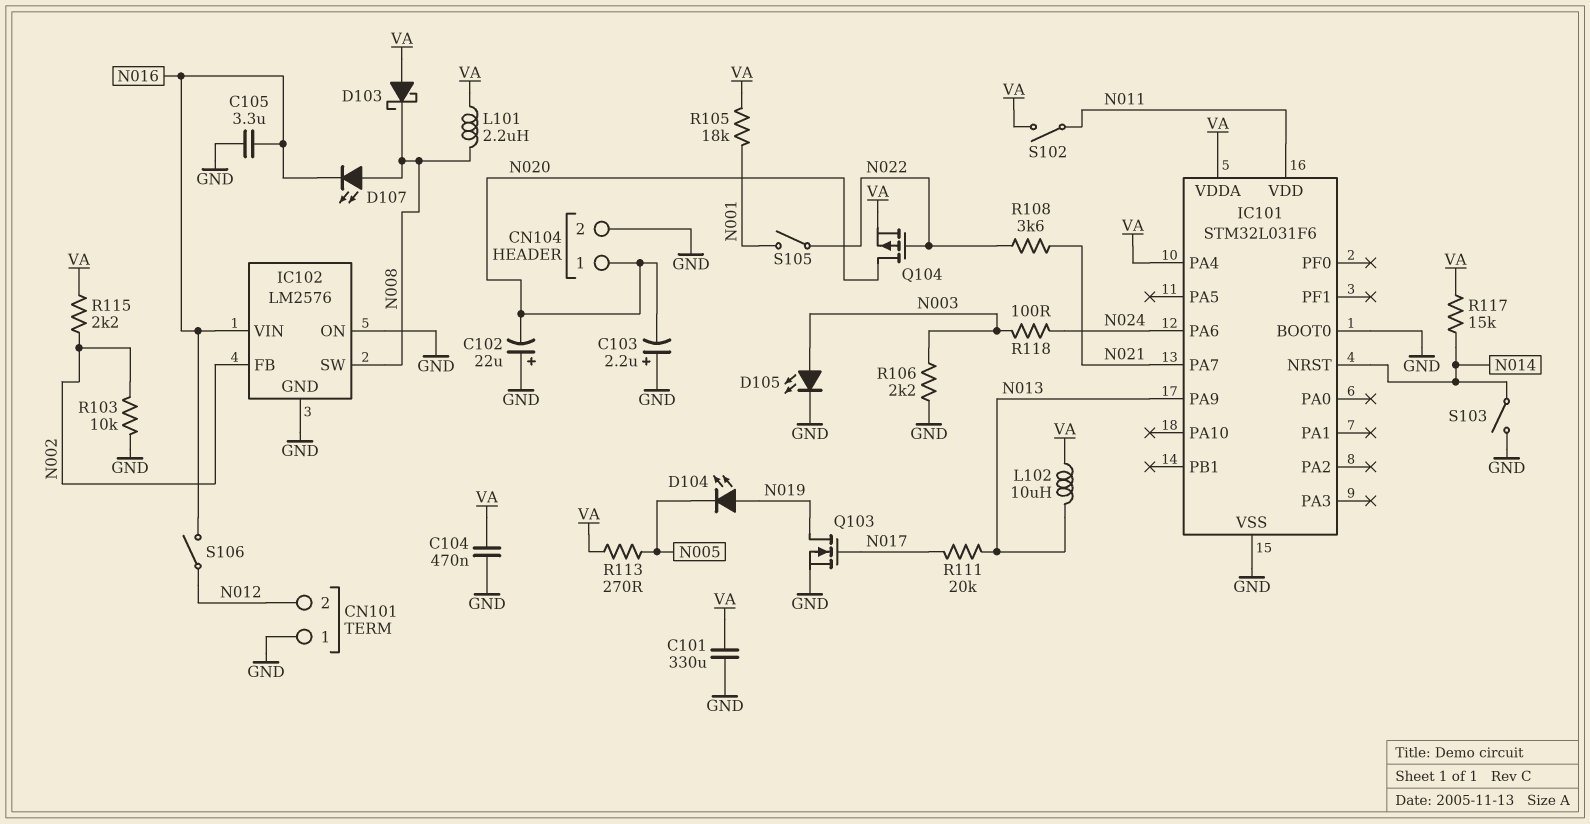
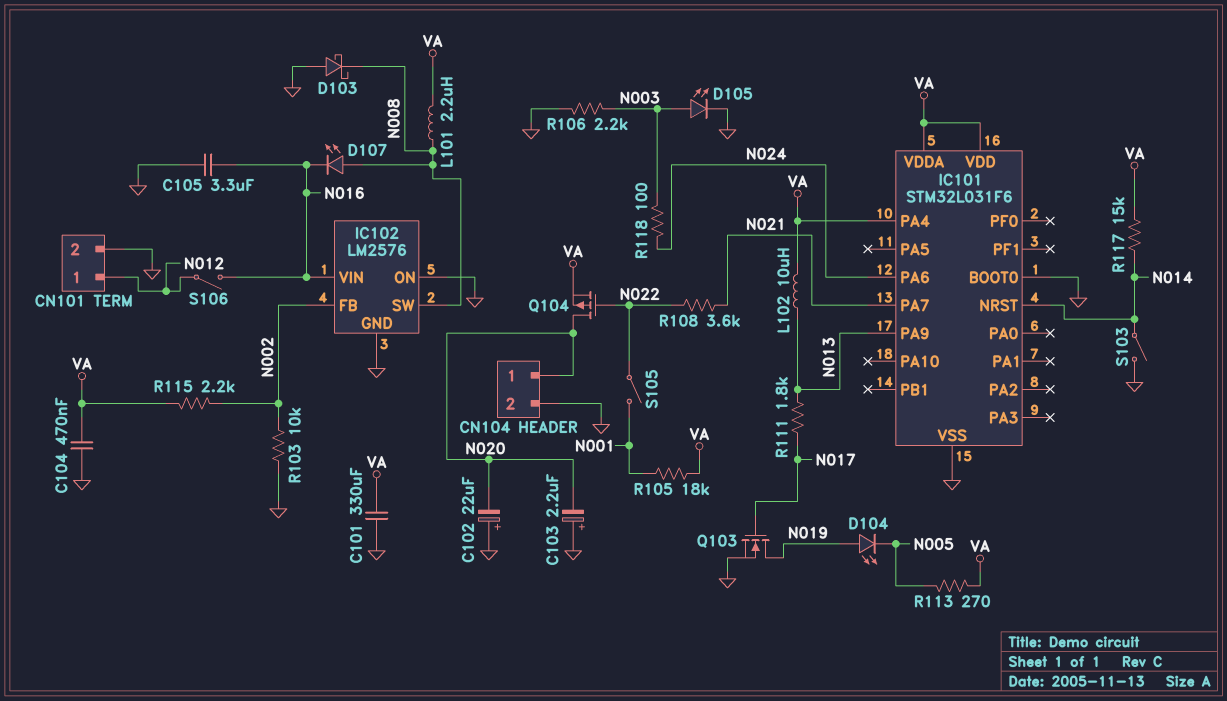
CN101 pin 1: GND -> N012
CN101 pin 2: N012 -> GND
D103: schottky (A VA, K N008) -> schottky (A GND, K N008)
IC101 pin VDD: N011 -> VA
R111: 20k (N013, N017) -> 1.8k (N013, N017)
S102: switch (N011, VA) -> none

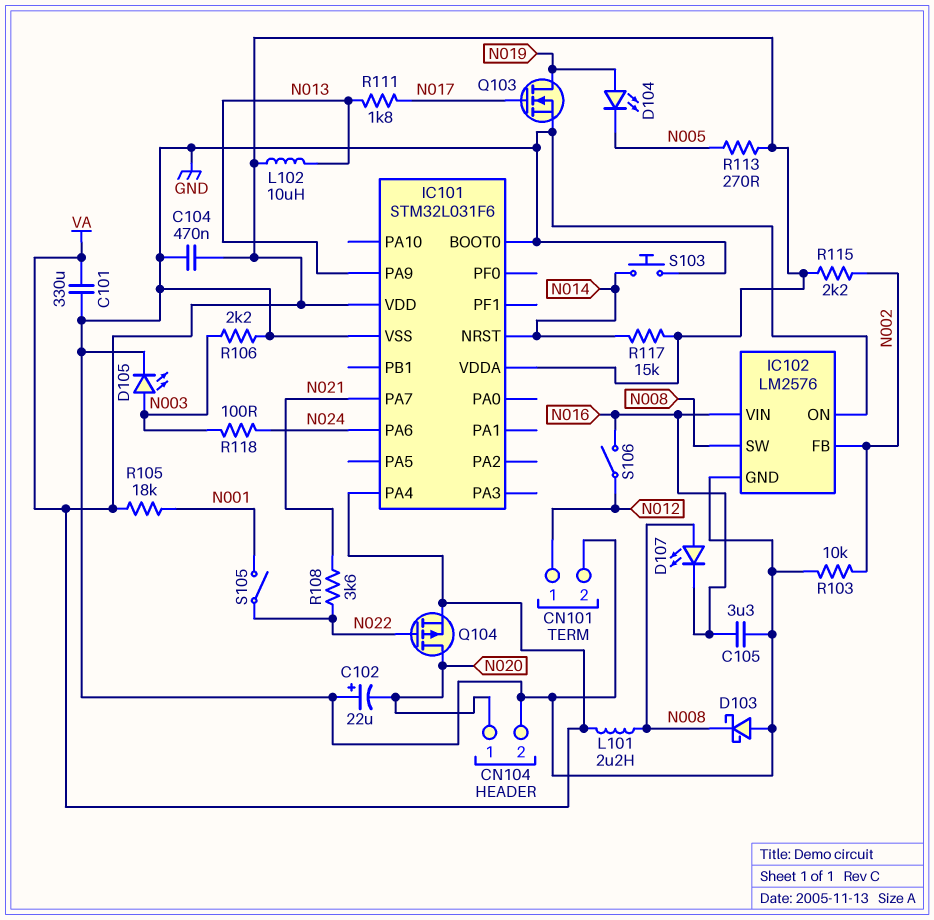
C103: 2.2uF (plus GND, minus N020) -> none
S103: switch (GND, N014) -> button (GND, N014)

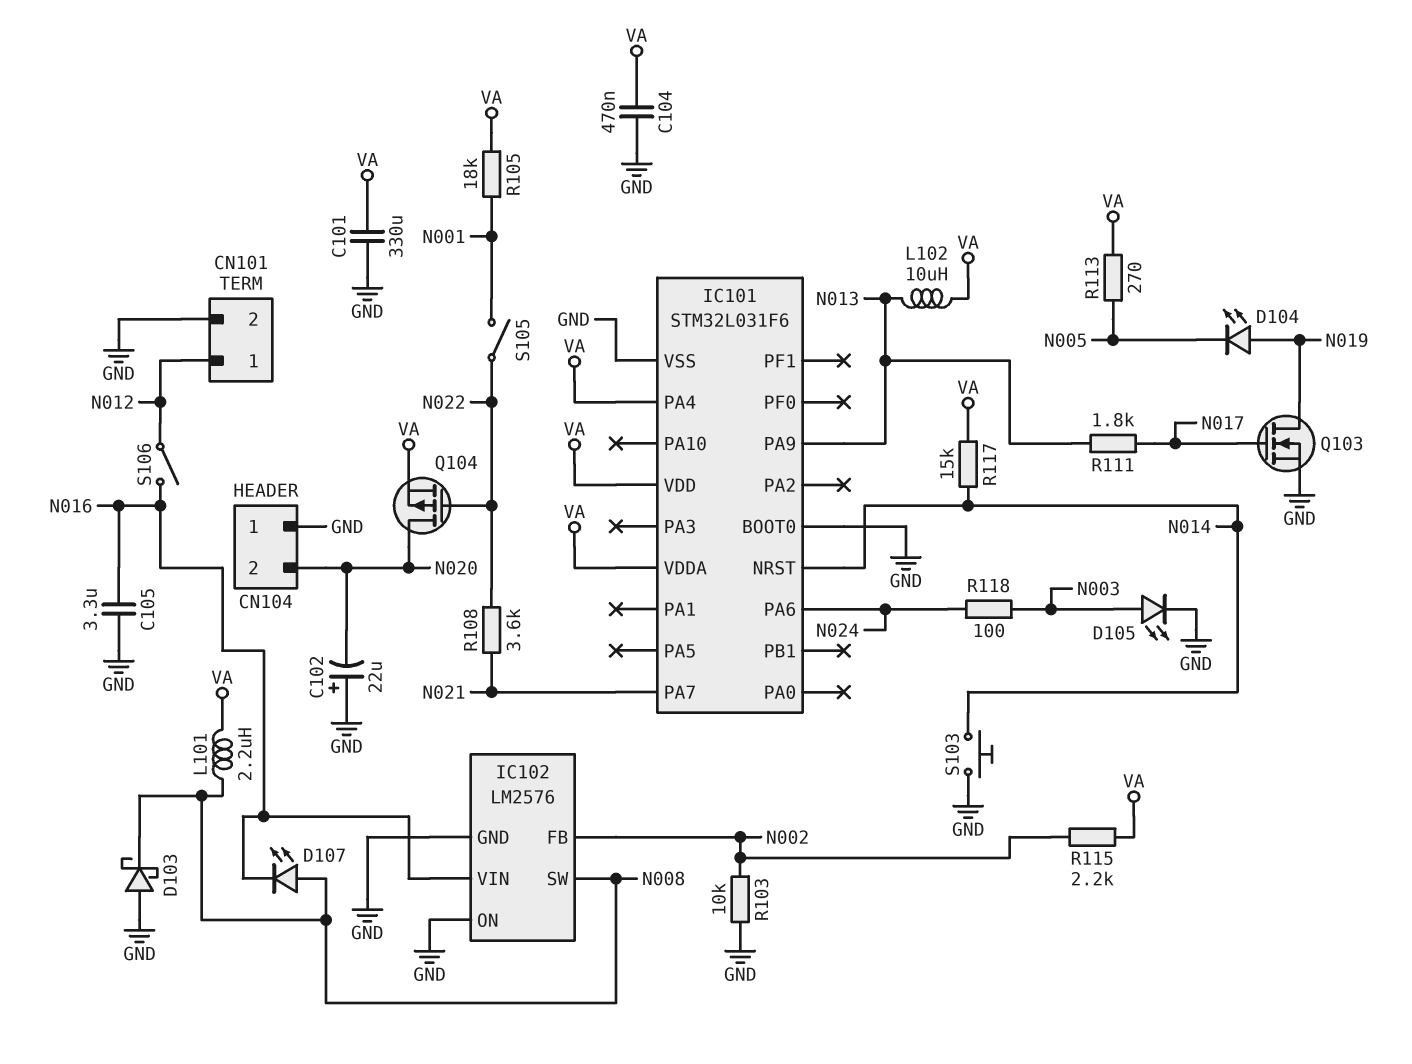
CN104 pin 1: N020 -> GND
CN104 pin 2: GND -> N020
R106: 2.2k (GND, N003) -> none

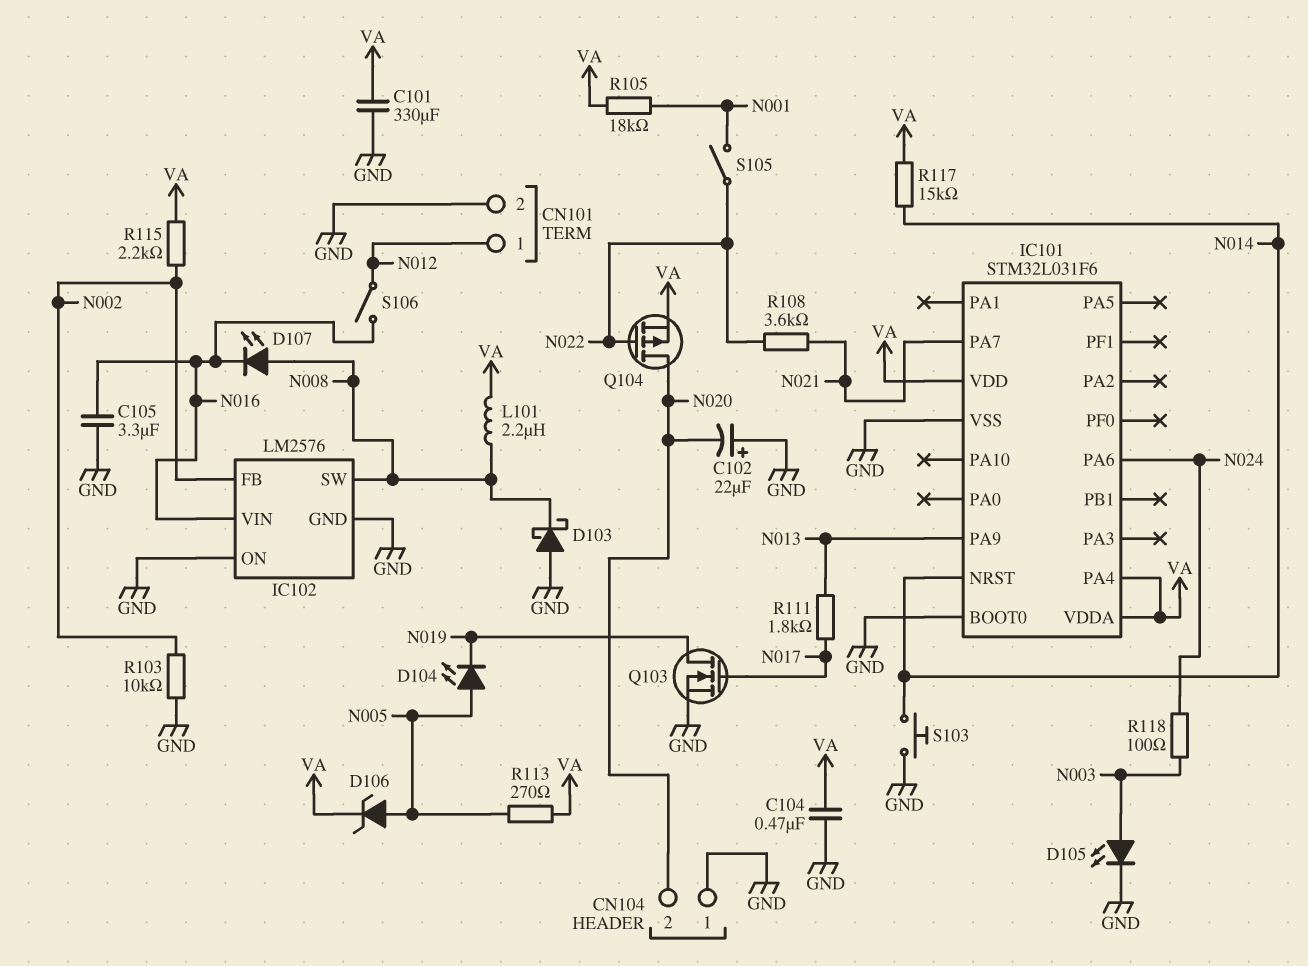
D104: LED (A N019, K N005) -> LED (A N005, K N019)
D106: none -> zener (A N005, K VA)
L102: 10uH (N013, VA) -> none

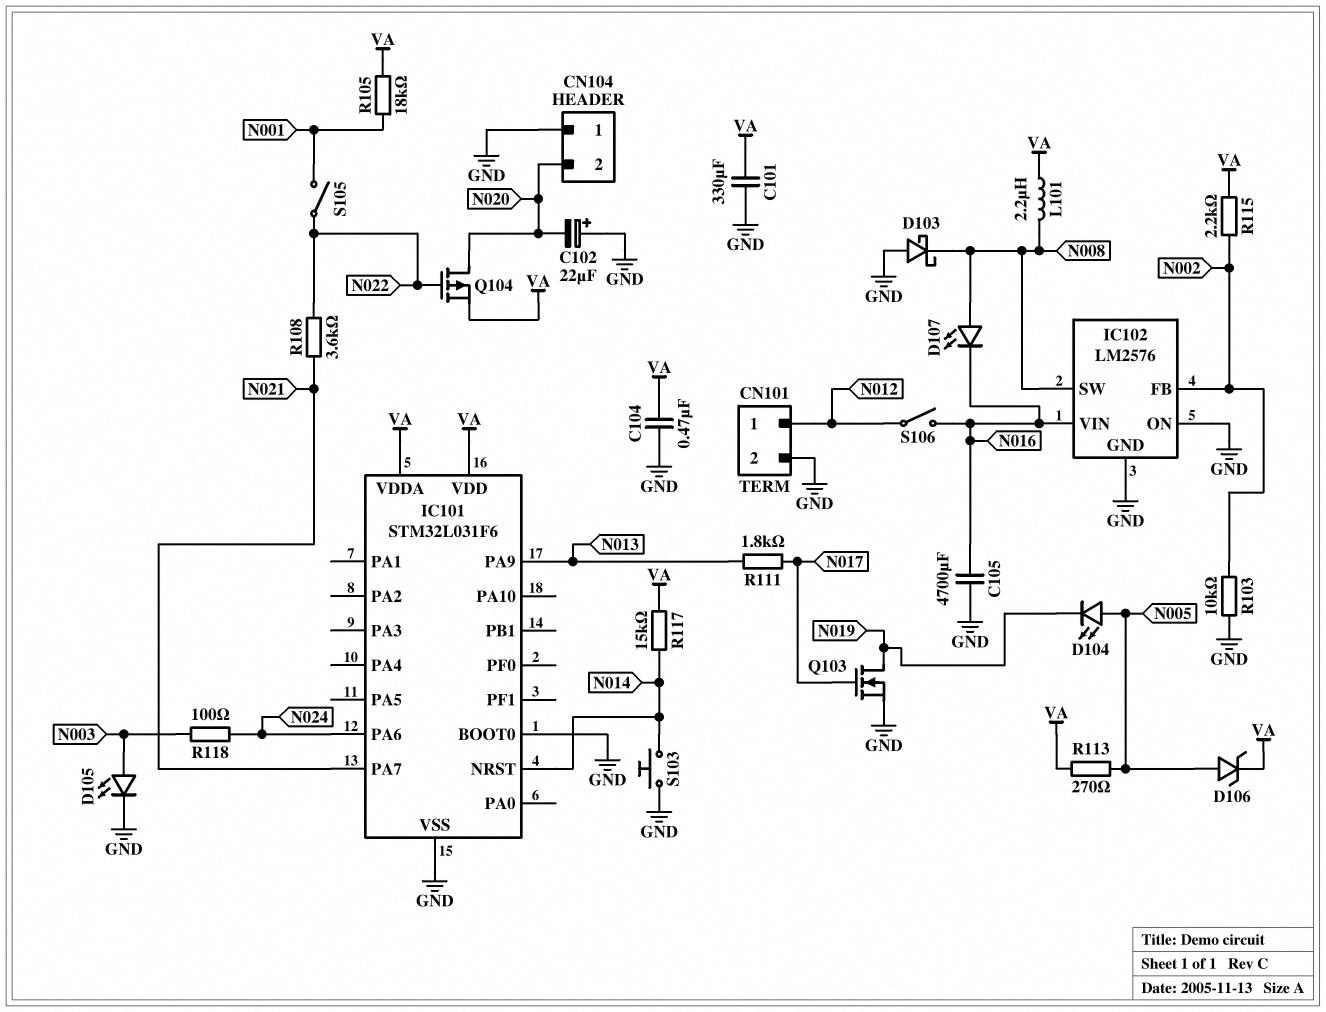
C105: 3.3uF (GND, N016) -> 4700uF (GND, N016)
IC101 pin PA4: VA -> none

